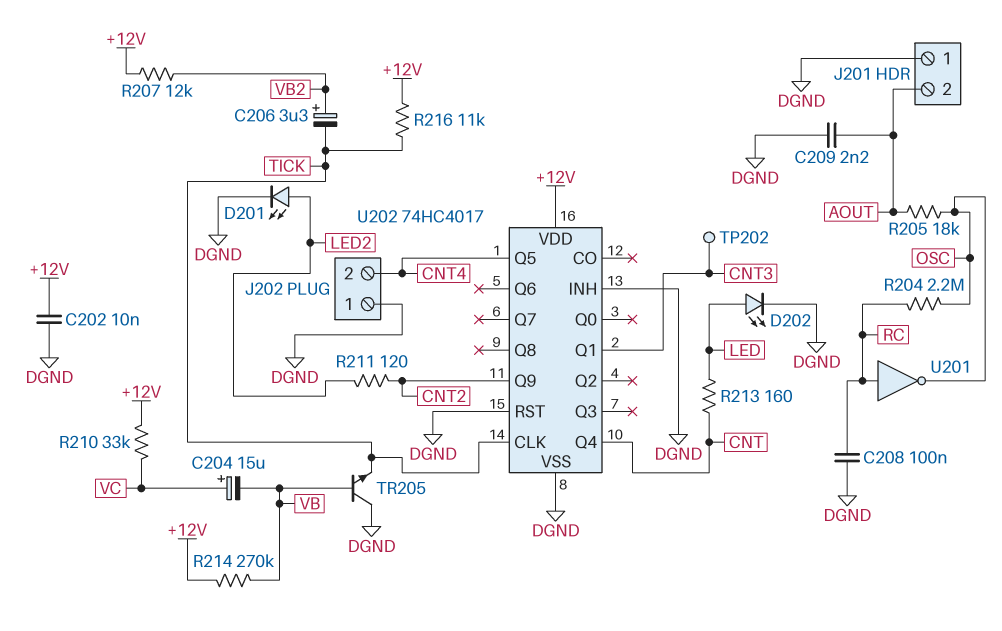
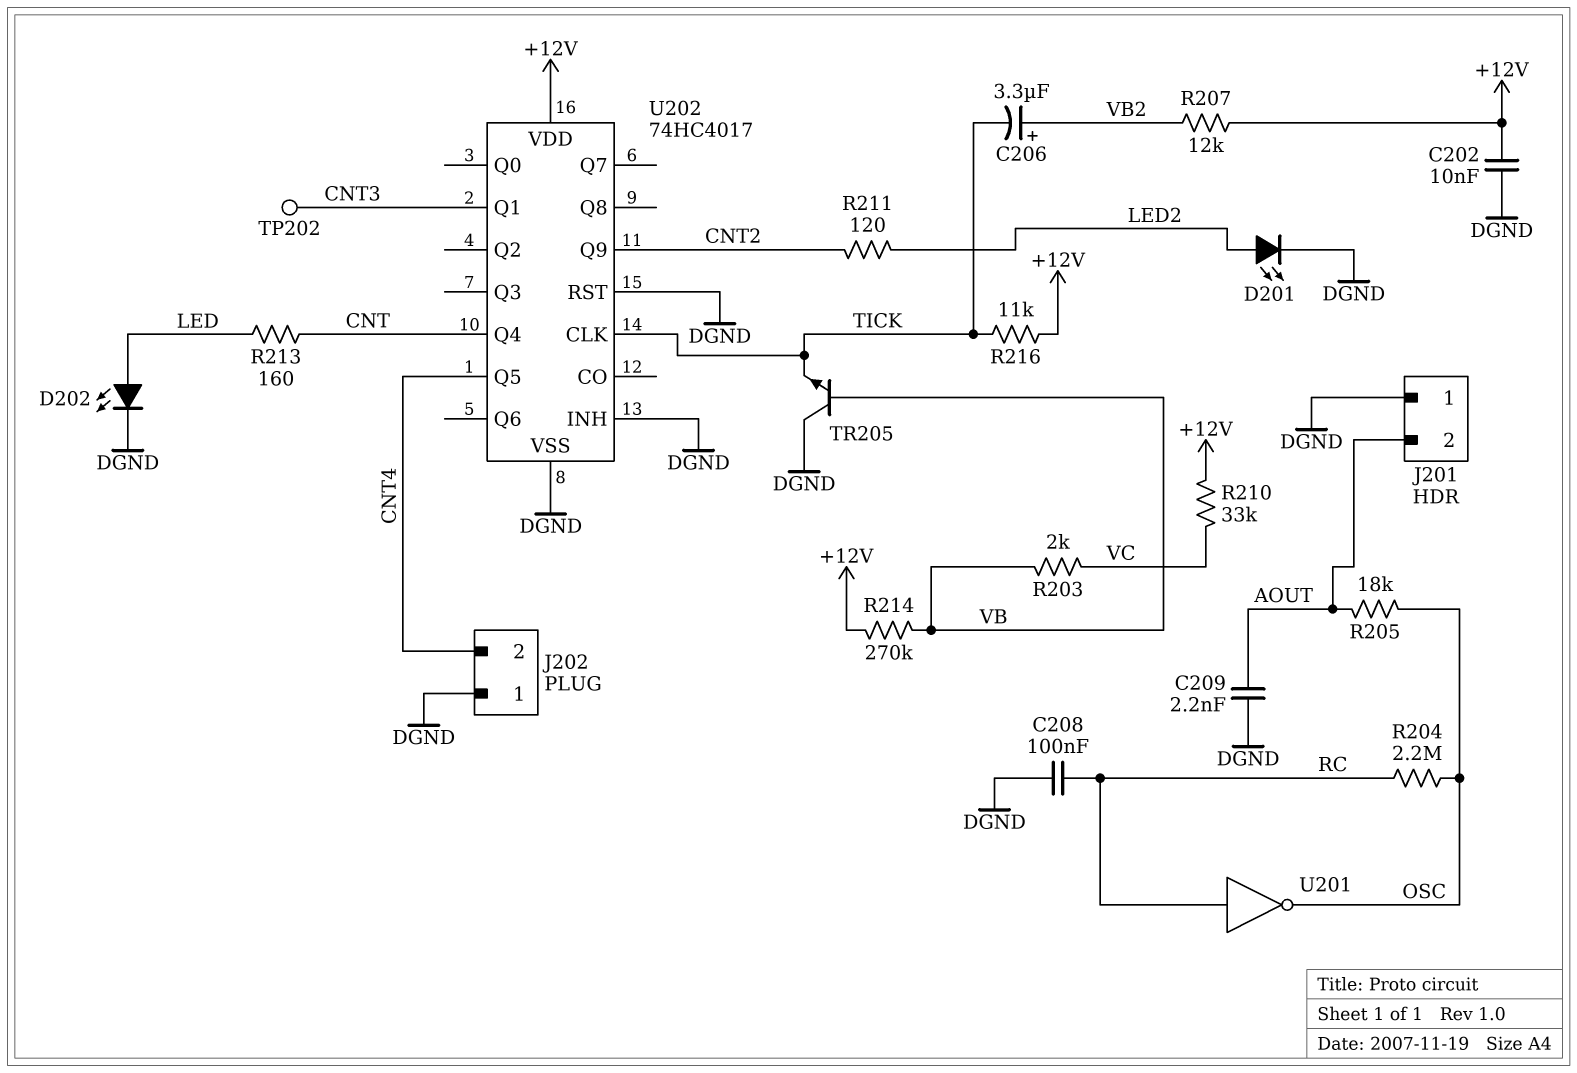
C204: 15uF (plus VC, minus VB) -> none
R203: none -> 2k (VB, VC)

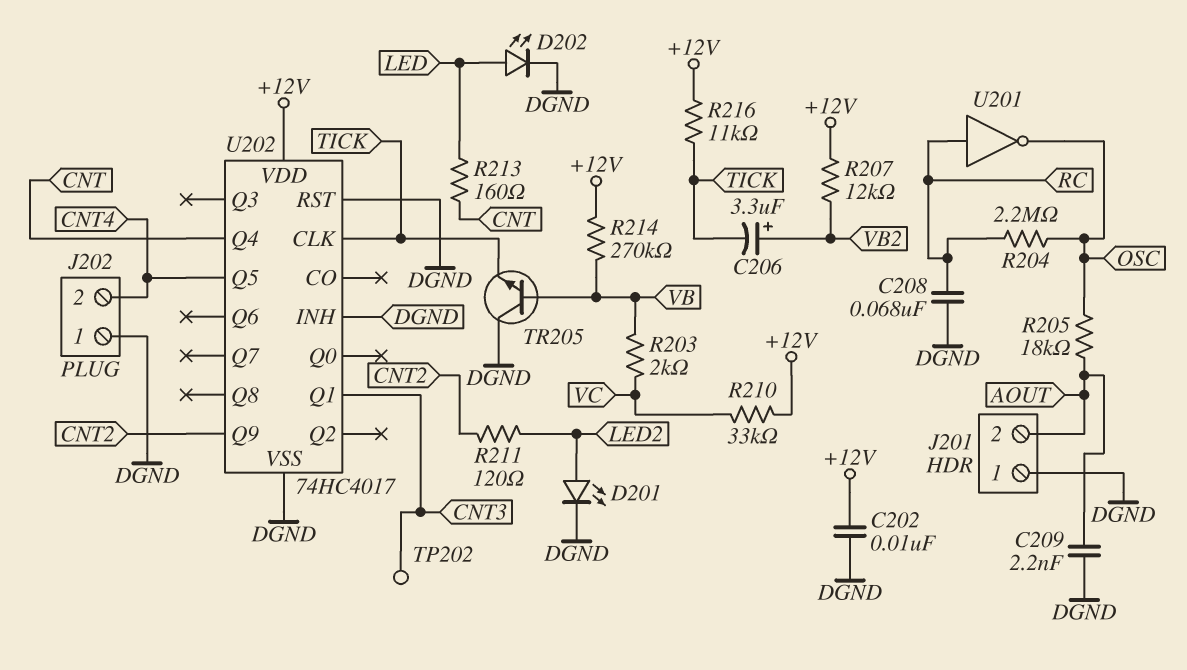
C208: 100nF (DGND, RC) -> 68nF (DGND, RC)

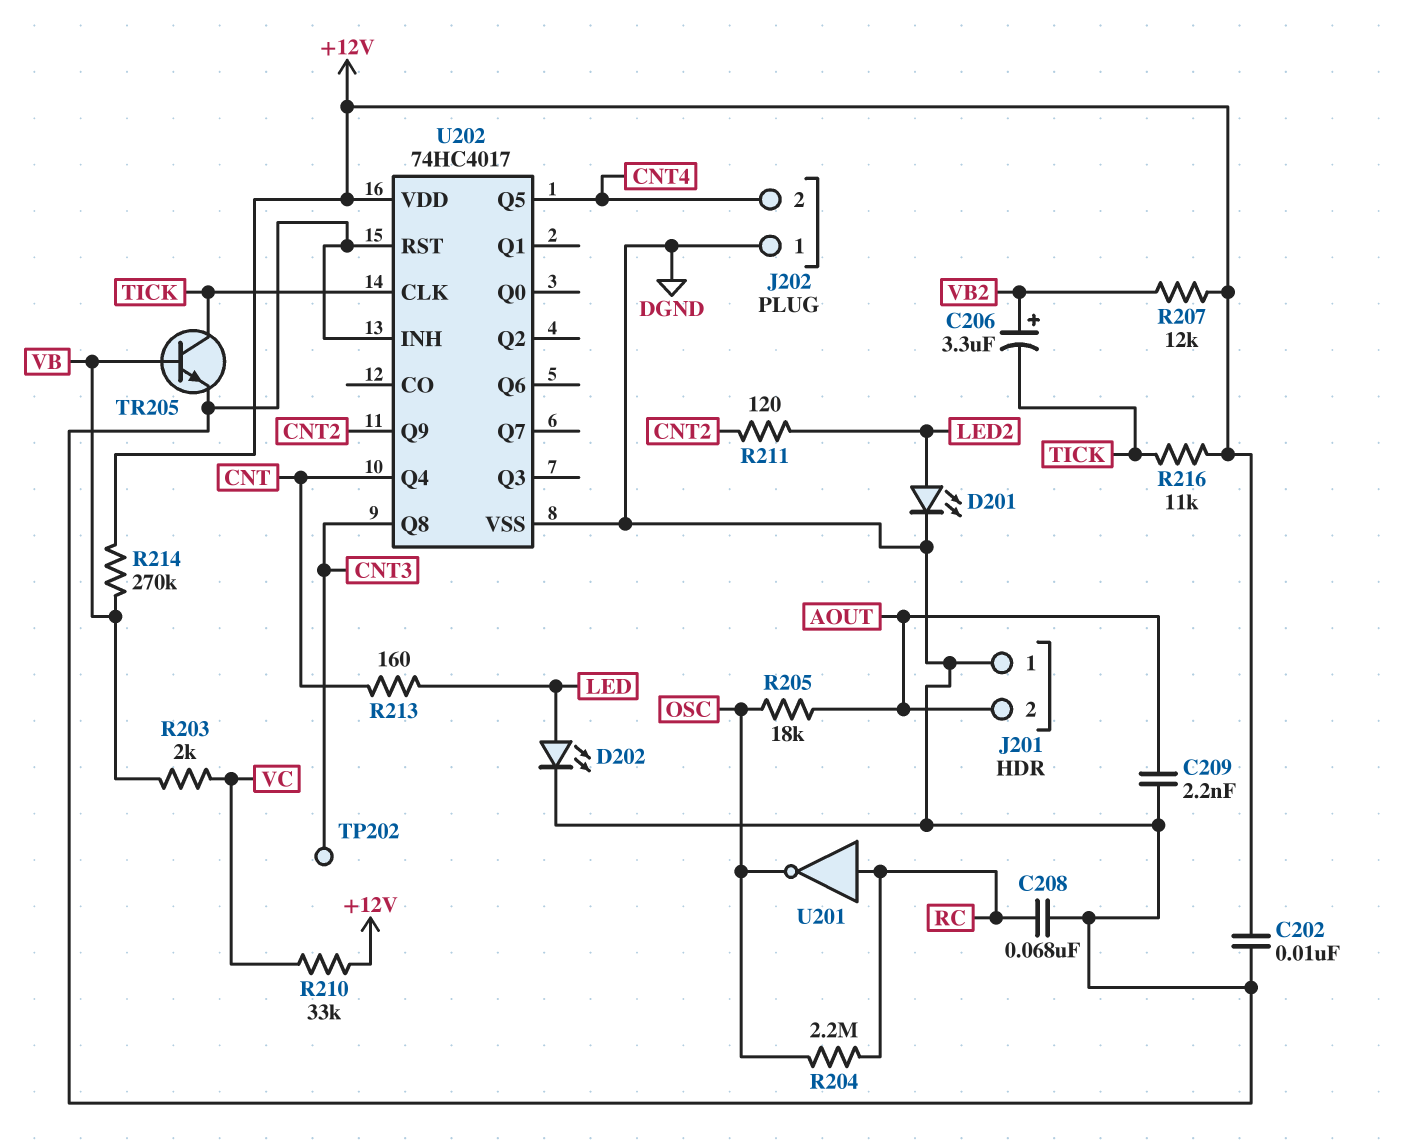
TR205: NPN (B VB, C DGND, E TICK) -> NPN (B VB, C TICK, E DGND)
U202 pin Q1: CNT3 -> none
U202 pin Q8: none -> CNT3

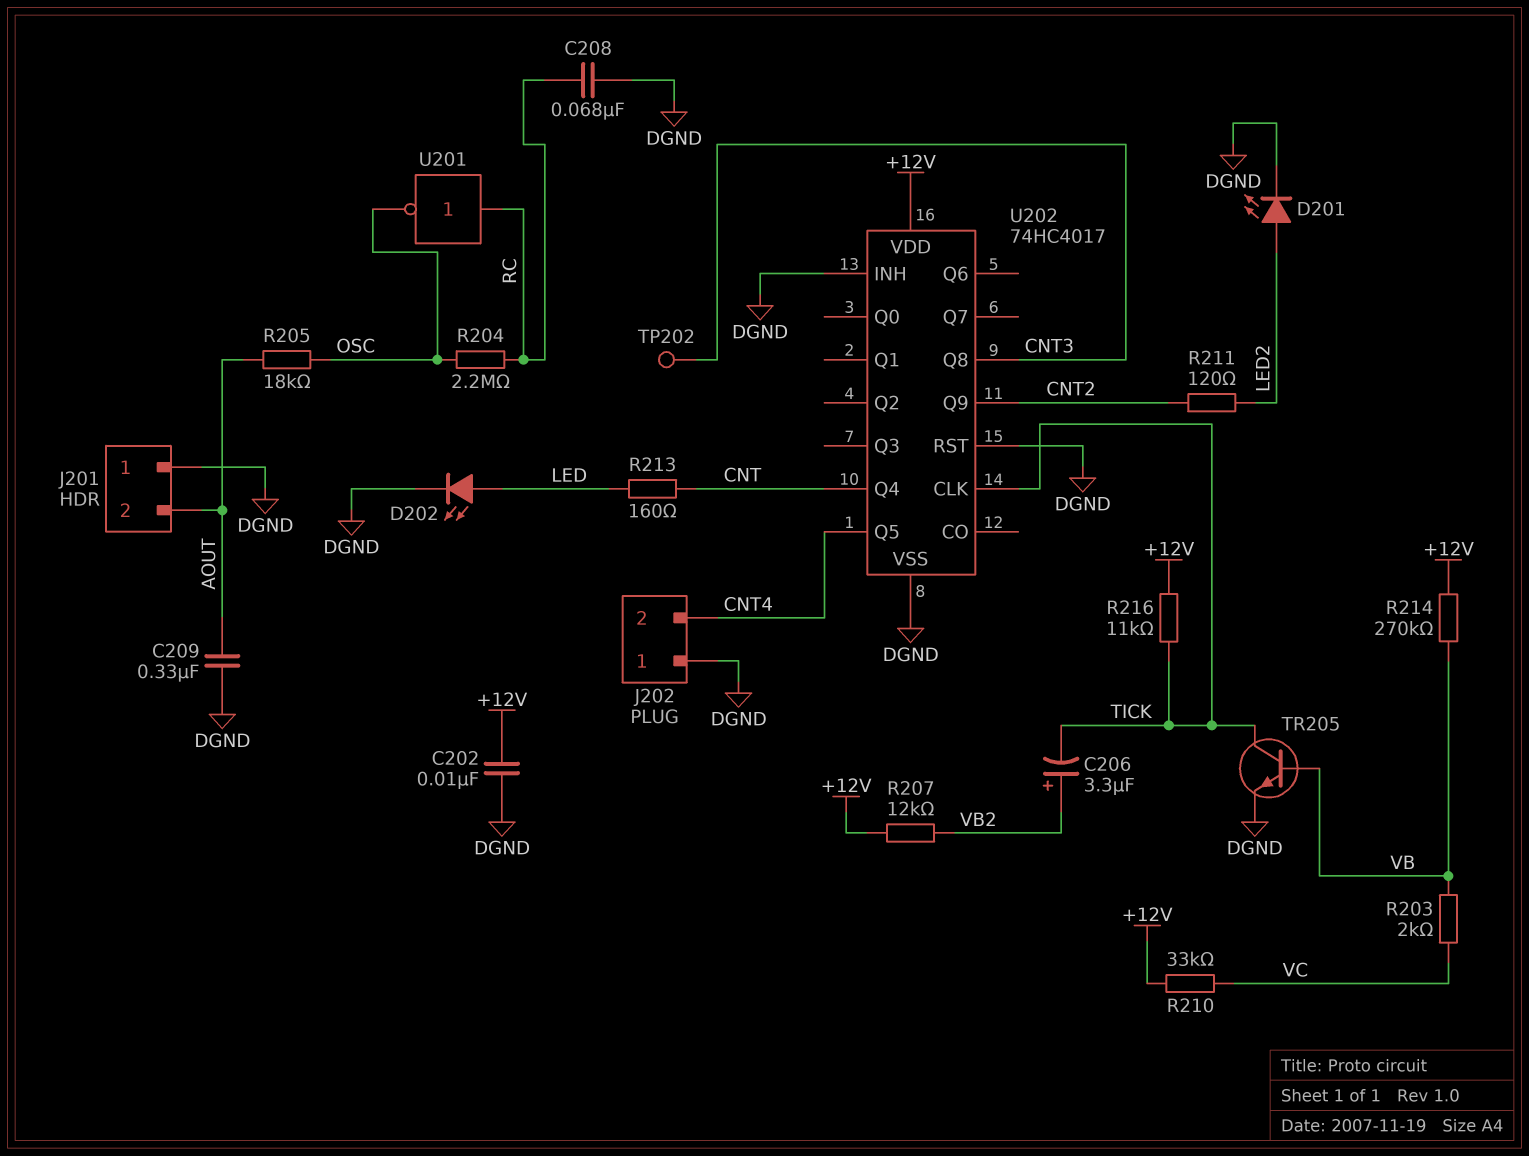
C209: 2.2nF (AOUT, DGND) -> 330nF (AOUT, DGND)

